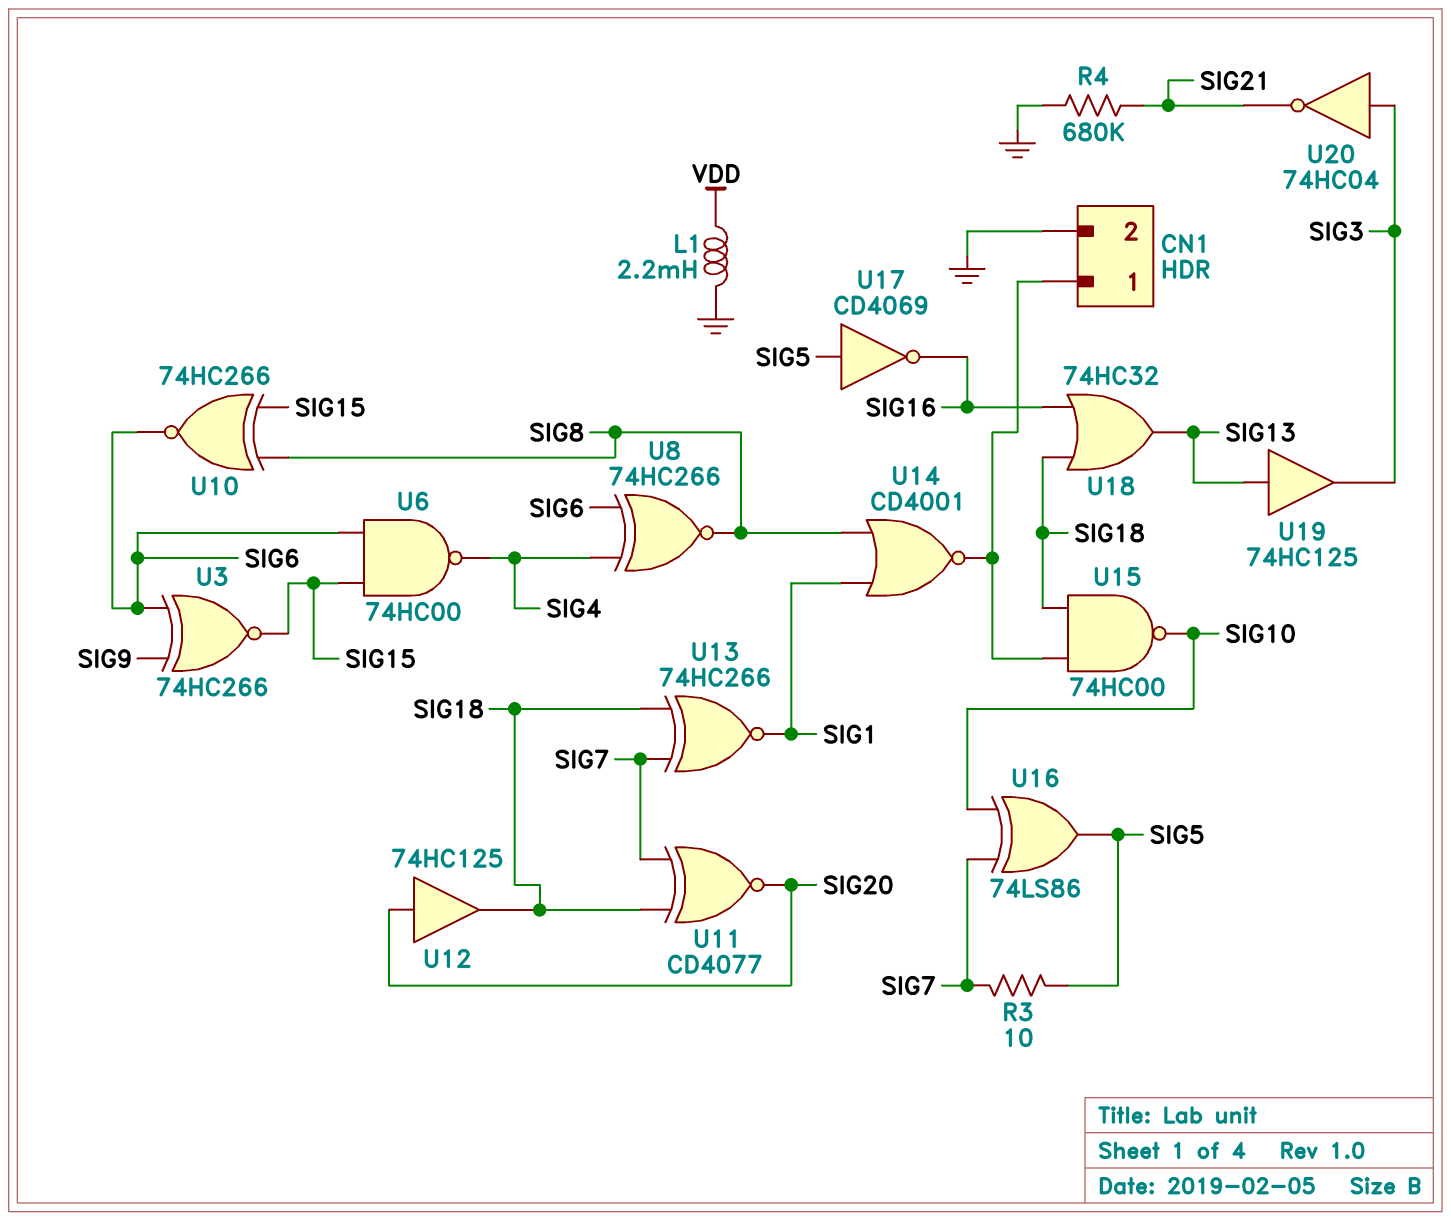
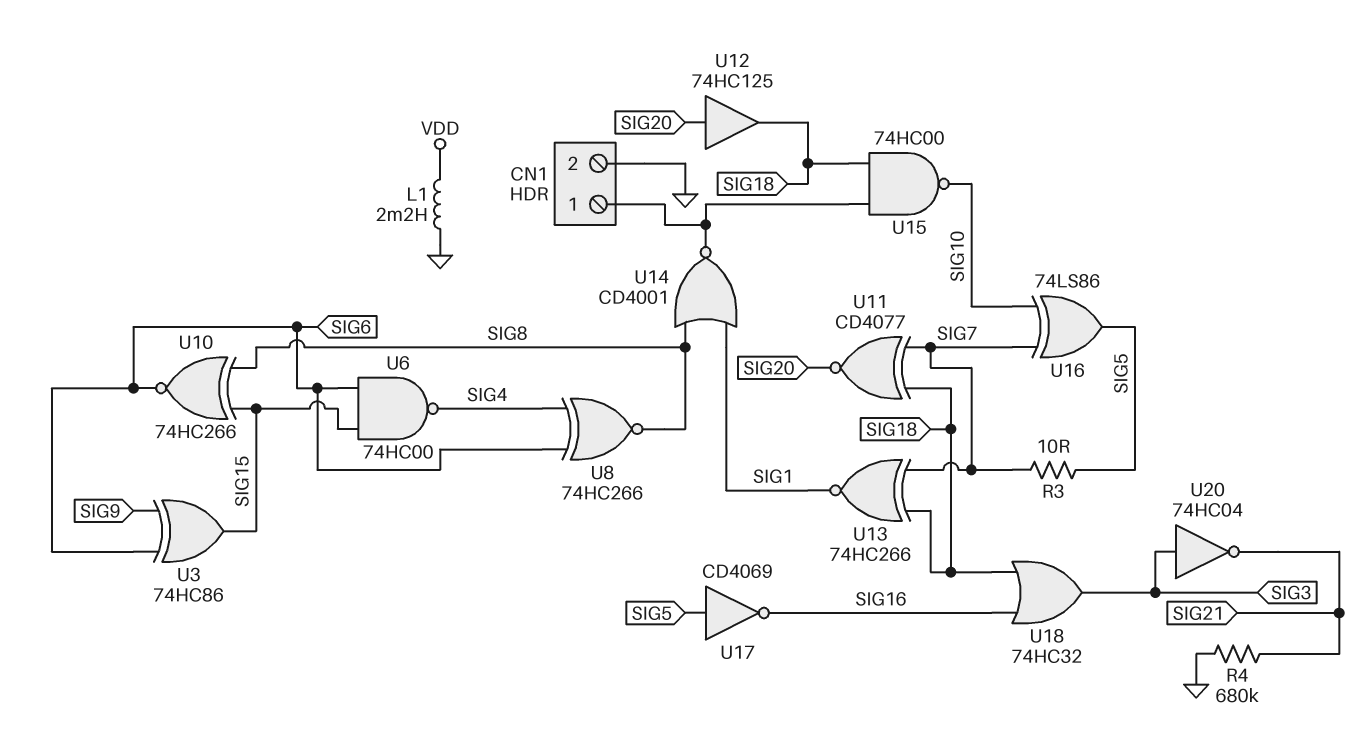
U3: XNOR 74HC266 (in SIG6, in SIG9, out SIG15) -> XOR 74HC86 (in SIG6, in SIG9, out SIG15)
U18: OR 74HC32 (in SIG16, in SIG18, out SIG13) -> OR 74HC32 (in SIG16, in SIG18, out SIG3)
U19: buffer 74HC125 (in SIG13, out SIG3) -> none

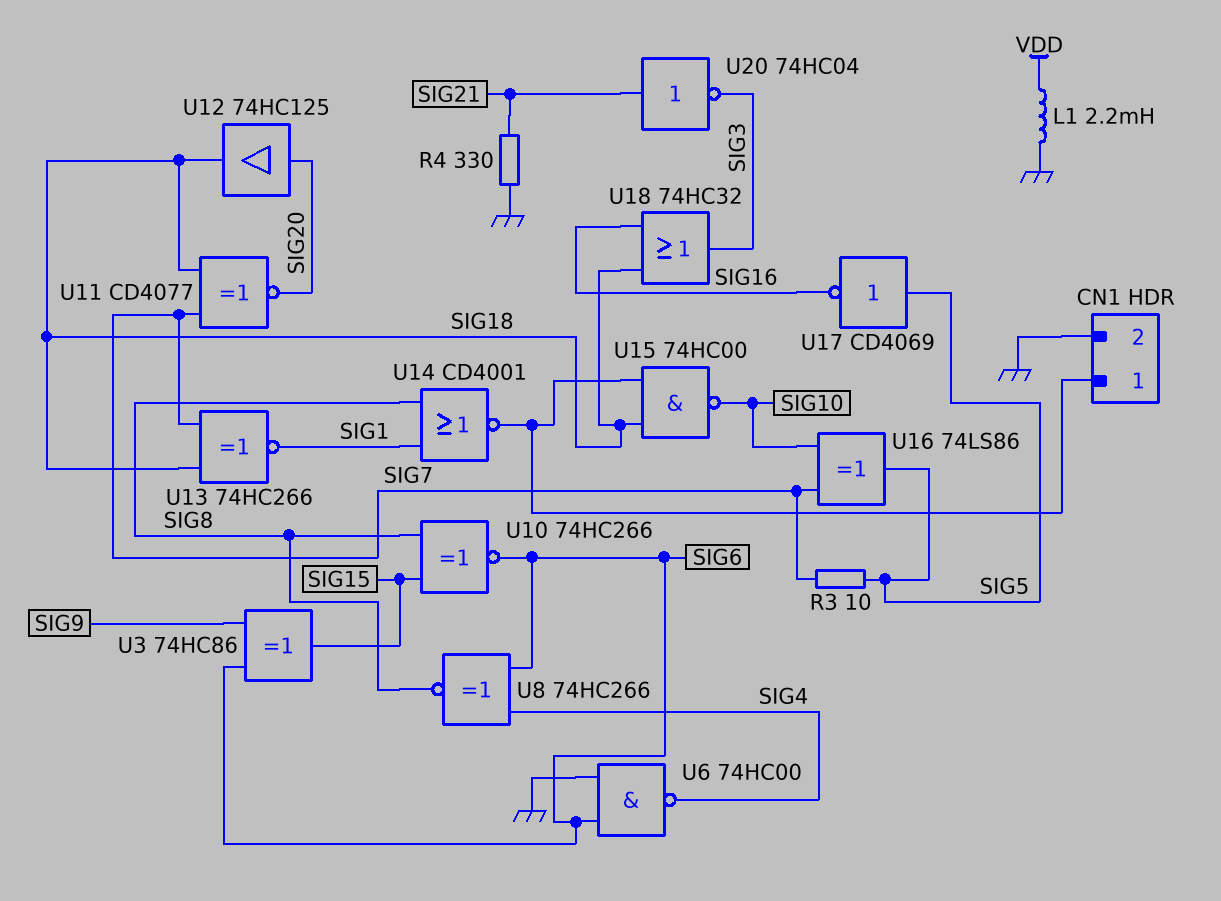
R4: 680k (GND, SIG21) -> 330 (GND, SIG21)
U6: NAND 74HC00 (in SIG6, in SIG15, out SIG4) -> NAND 74HC00 (in GND, in SIG6, out SIG4)
U20: NOT 74HC04 (in SIG3, out SIG21) -> NOT 74HC04 (in SIG21, out SIG3)

